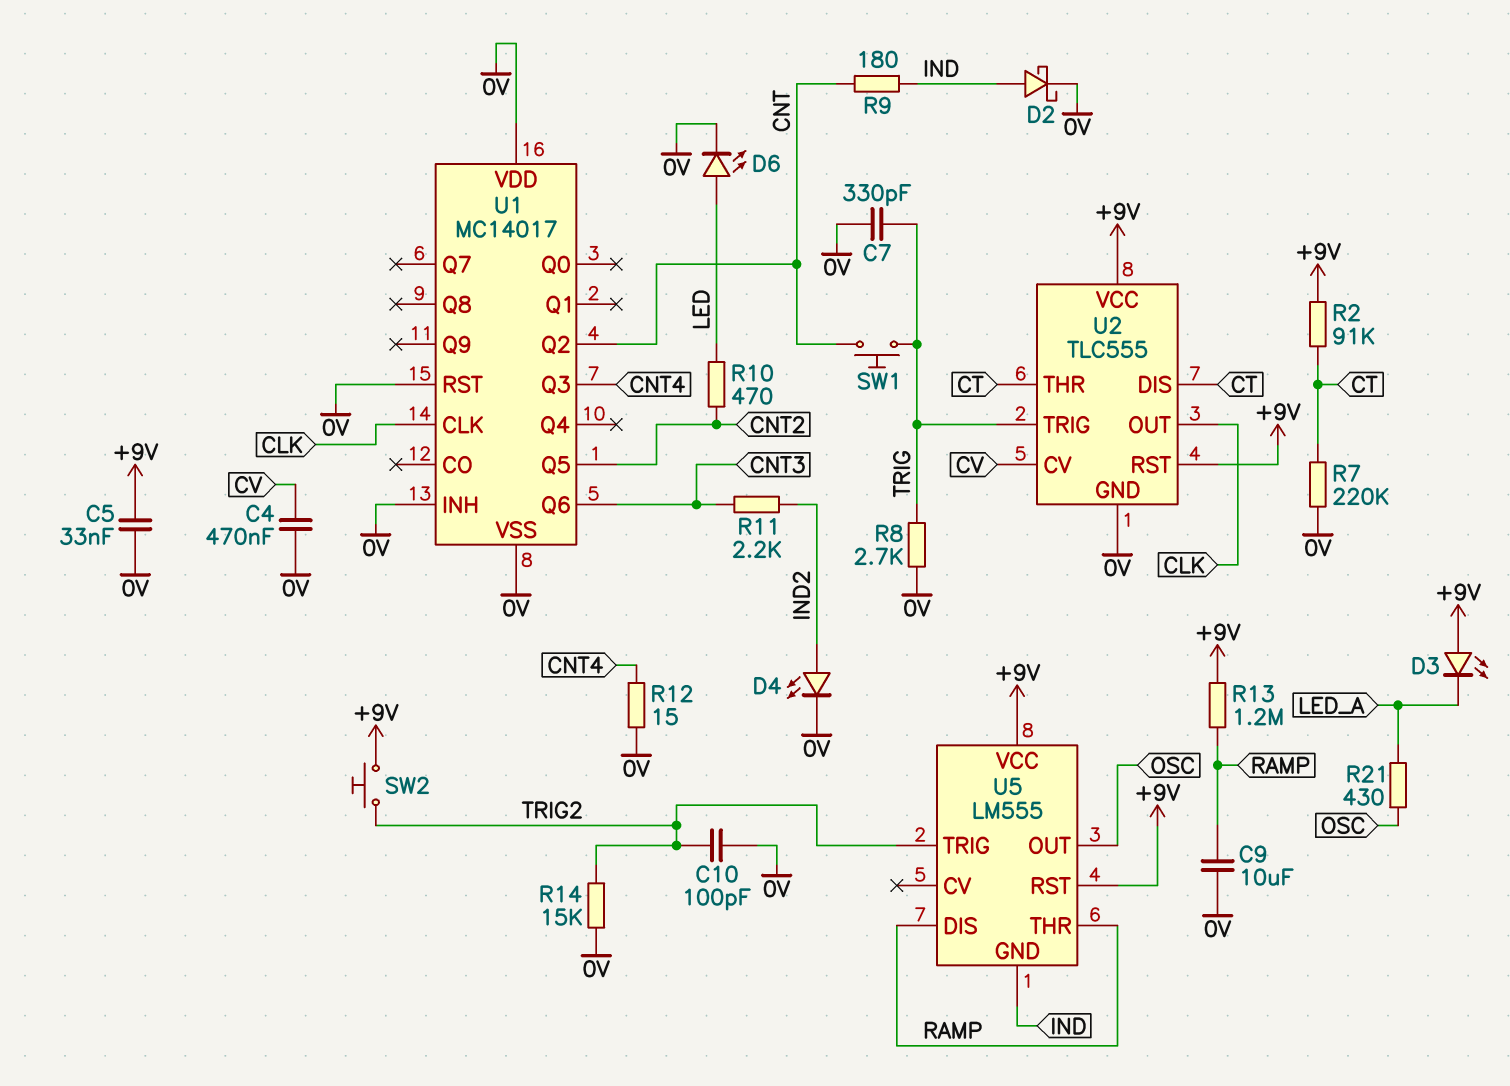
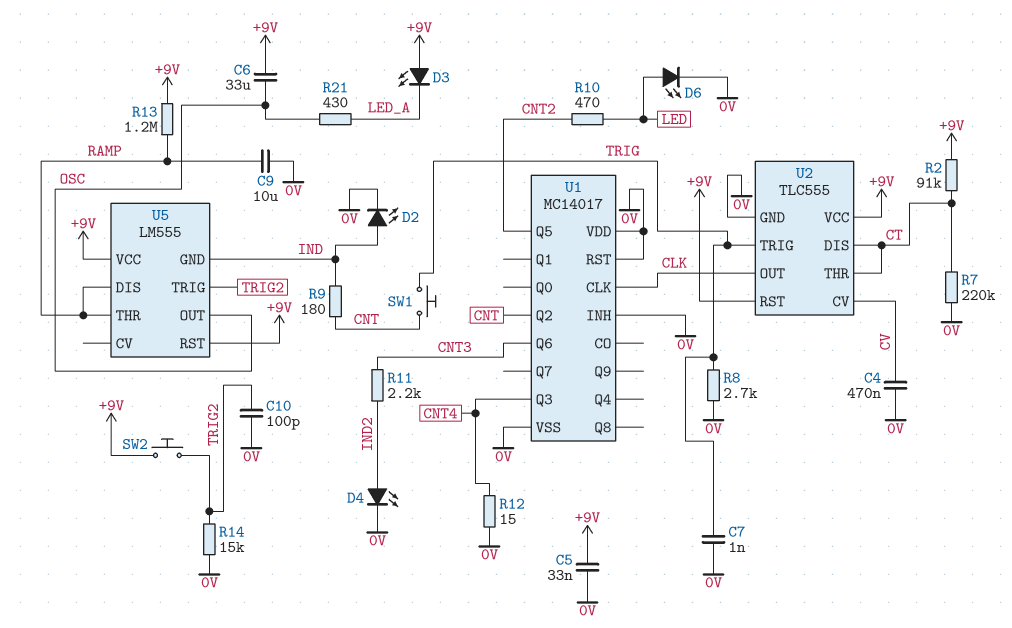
C6: none -> 33uF (+9V, OSC)
C7: 330pF (0V, TRIG) -> 1nF (0V, TRIG)
D2: schottky (A IND, K 0V) -> LED (A IND, K 0V)

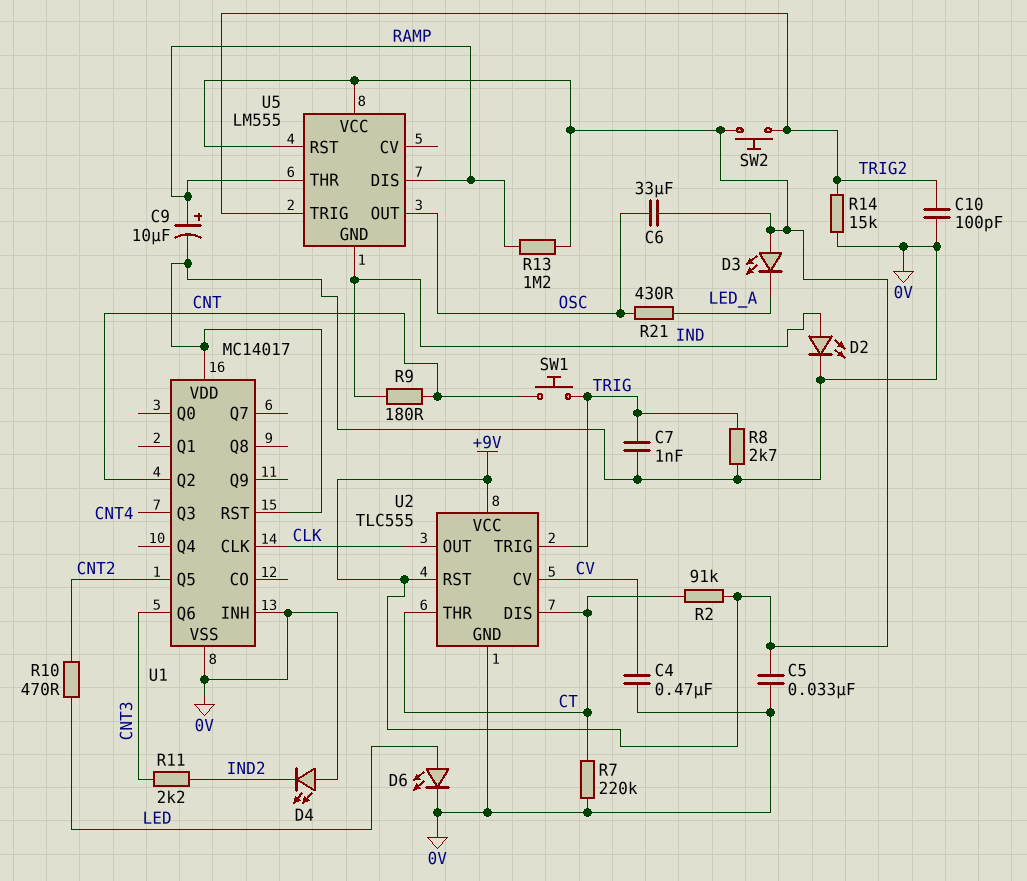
C9: 10uF (0V, RAMP) -> 10uF (plus RAMP, minus 0V)
D4: LED (A IND2, K 0V) -> LED (A 0V, K IND2)
R12: 15 (0V, CNT4) -> none

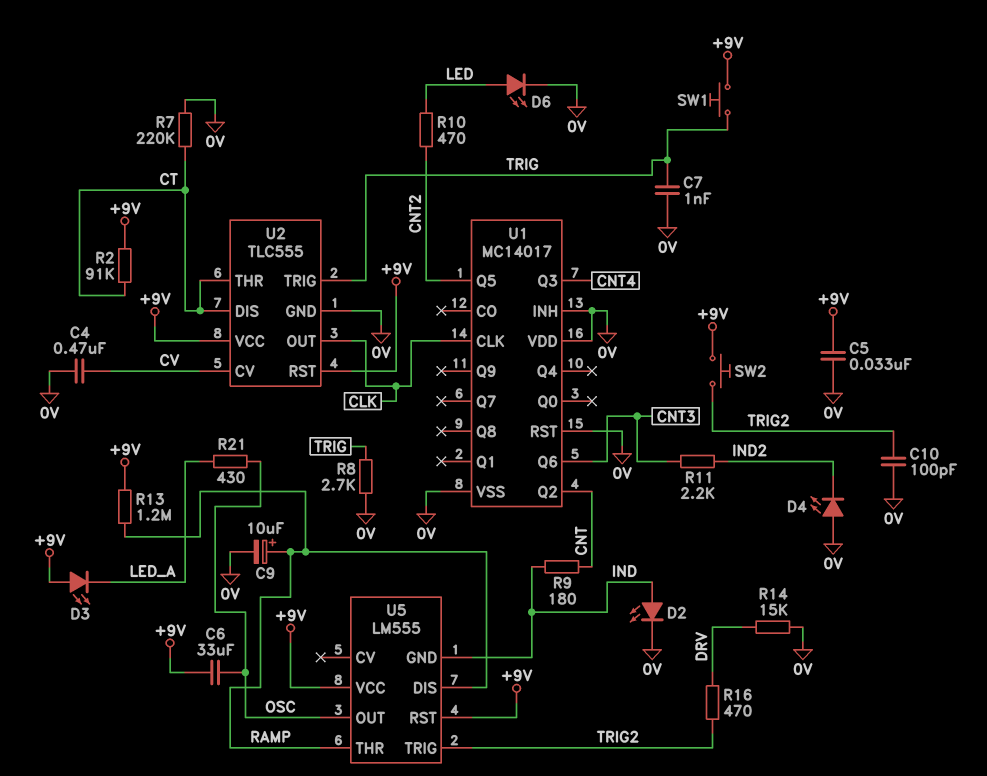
R14: 15k (0V, TRIG2) -> 15k (0V, DRV)
R16: none -> 470 (DRV, TRIG2)
SW1: button (CNT, TRIG) -> button (+9V, TRIG)

